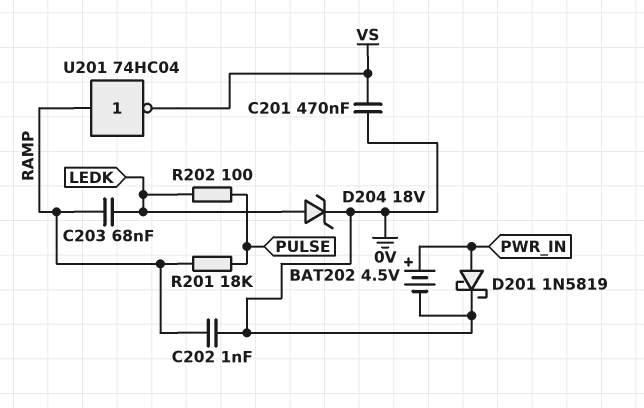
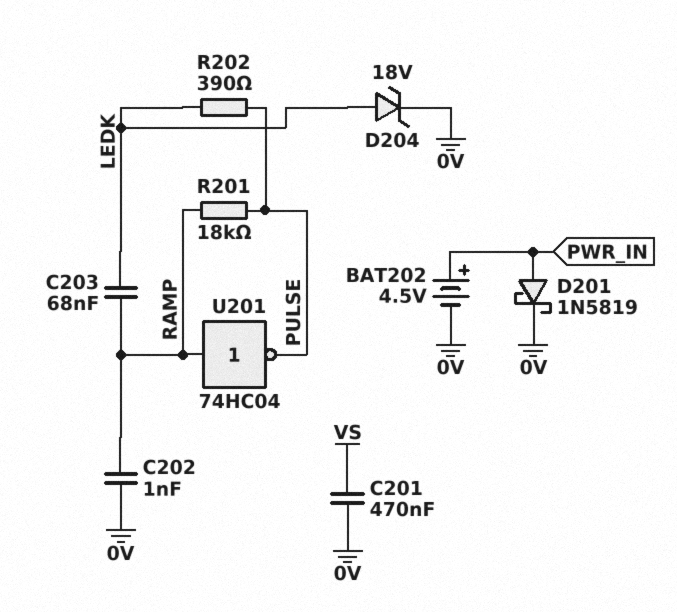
R202: 100 (LEDK, PULSE) -> 390 (LEDK, PULSE)
U201: NOT 74HC04 (in RAMP, out VS) -> NOT 74HC04 (in RAMP, out PULSE)

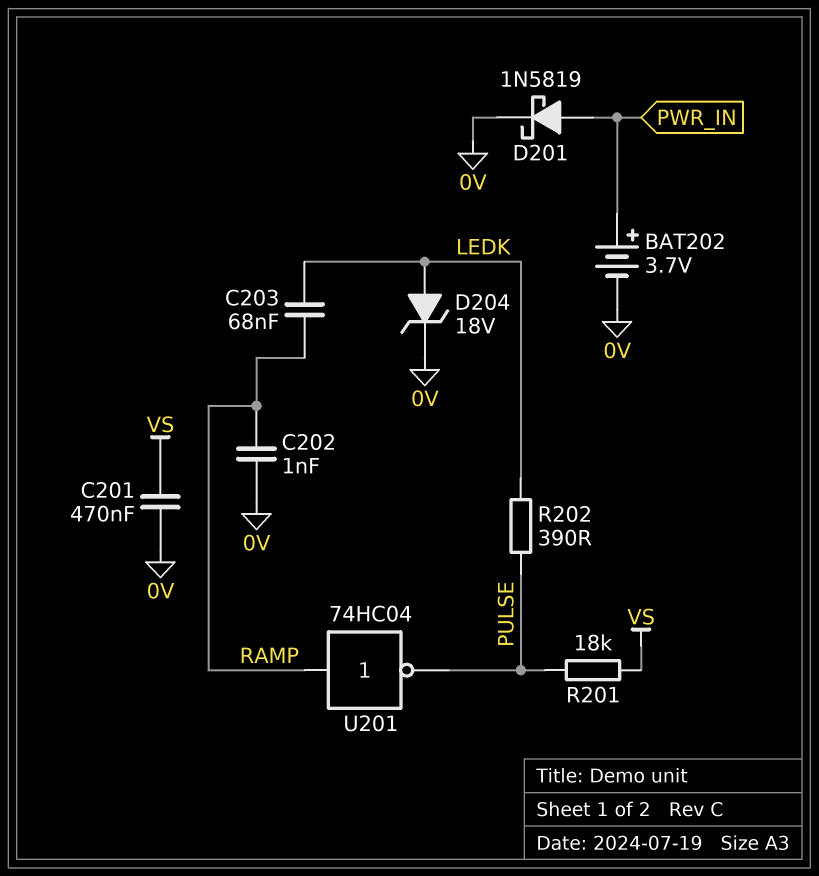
BAT202: 4.5V (plus PWR_IN, minus 0V) -> 3.7V (plus PWR_IN, minus 0V)
R201: 18k (PULSE, RAMP) -> 18k (PULSE, VS)

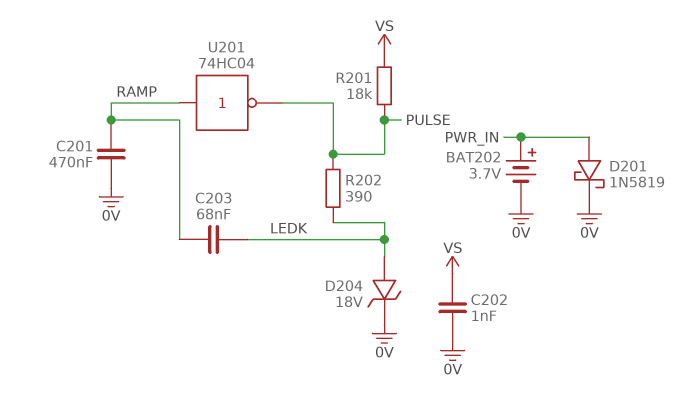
C201: 470nF (0V, VS) -> 470nF (0V, RAMP)
C202: 1nF (0V, RAMP) -> 1nF (0V, VS)

